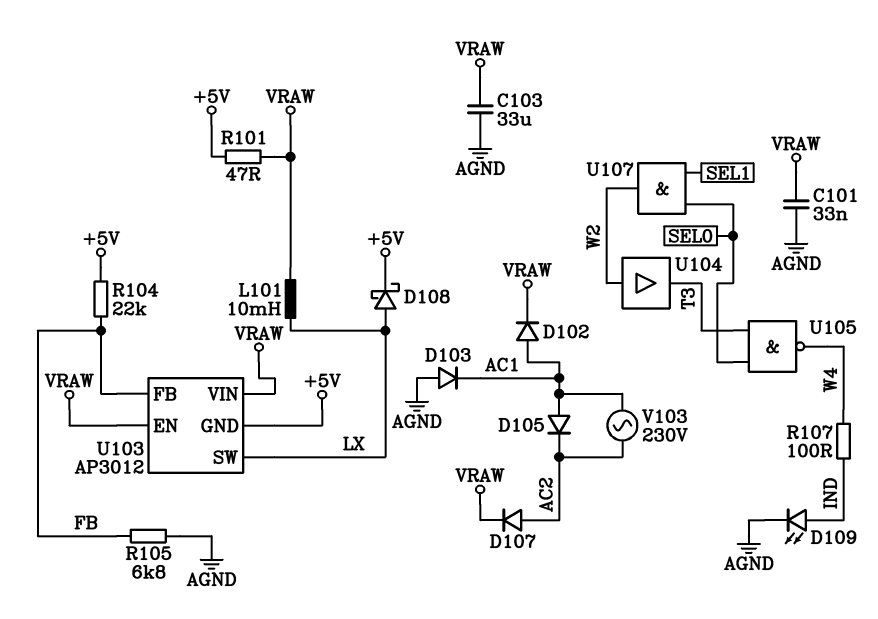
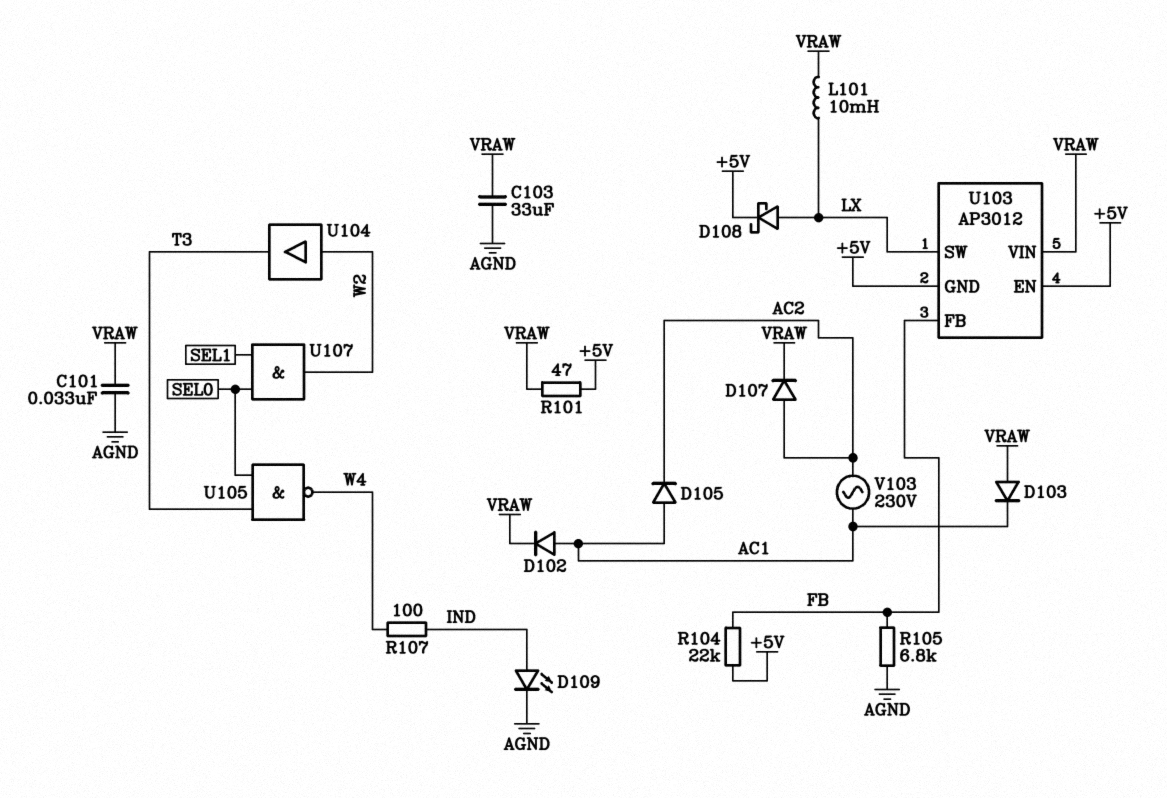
D103: diode (A AGND, K AC1) -> diode (A VRAW, K AC1)
U103 pin EN: VRAW -> +5V

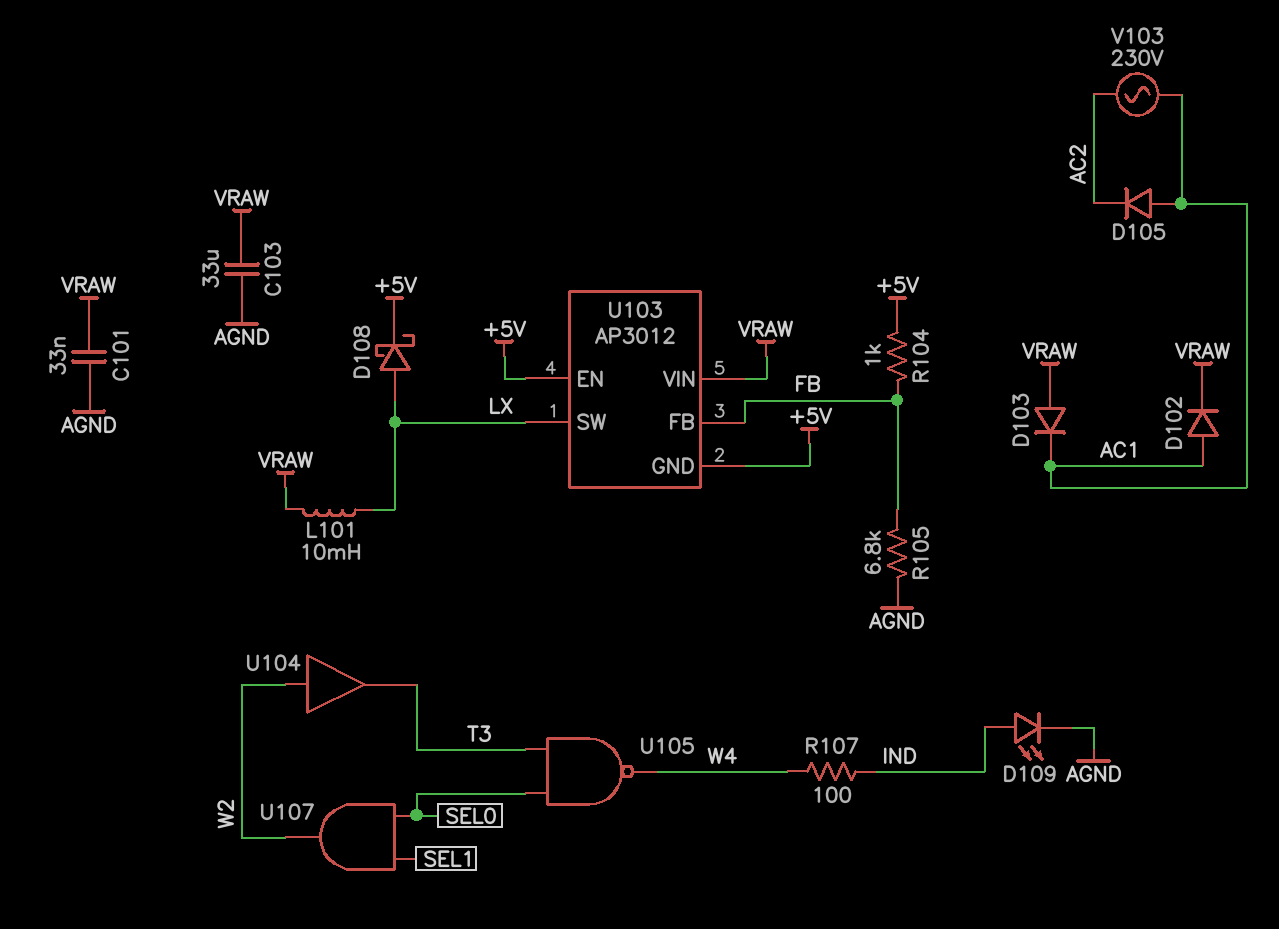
D107: diode (A AC2, K VRAW) -> none
R101: 47 (+5V, VRAW) -> none
R104: 22k (+5V, FB) -> 1k (+5V, FB)

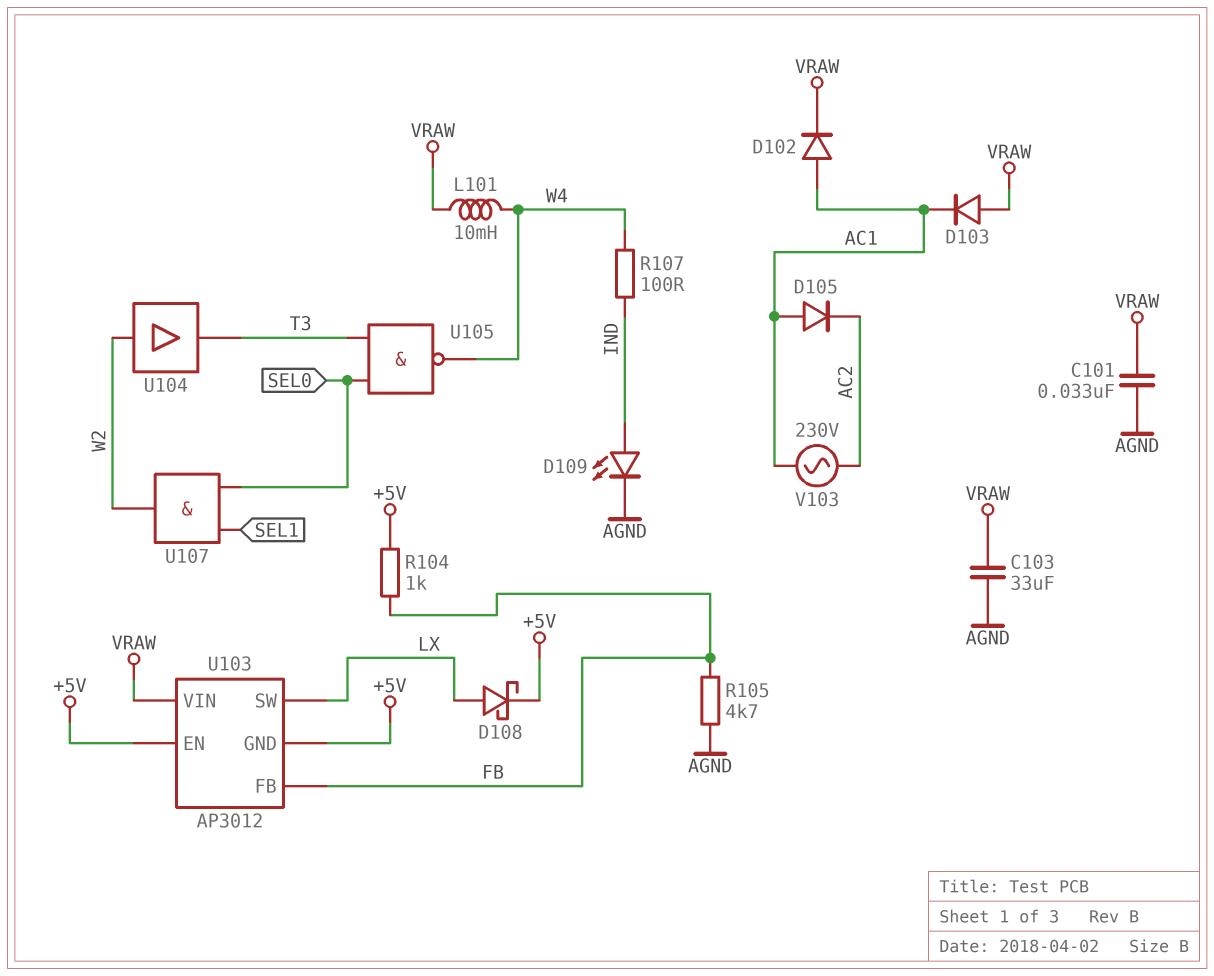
L101: 10mH (LX, VRAW) -> 10mH (VRAW, W4)
R105: 6.8k (AGND, FB) -> 4.7k (AGND, FB)

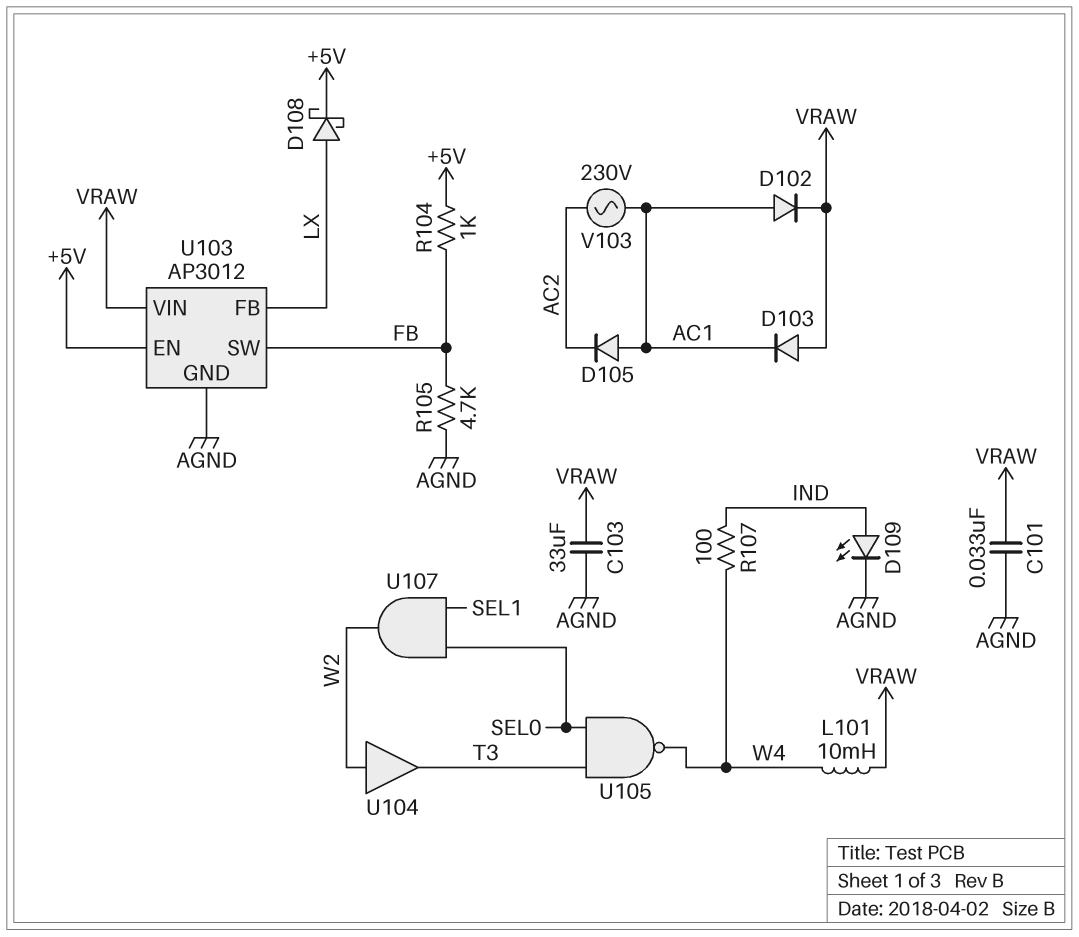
U103 pin FB: FB -> LX
U103 pin GND: +5V -> AGND
U103 pin SW: LX -> FB

